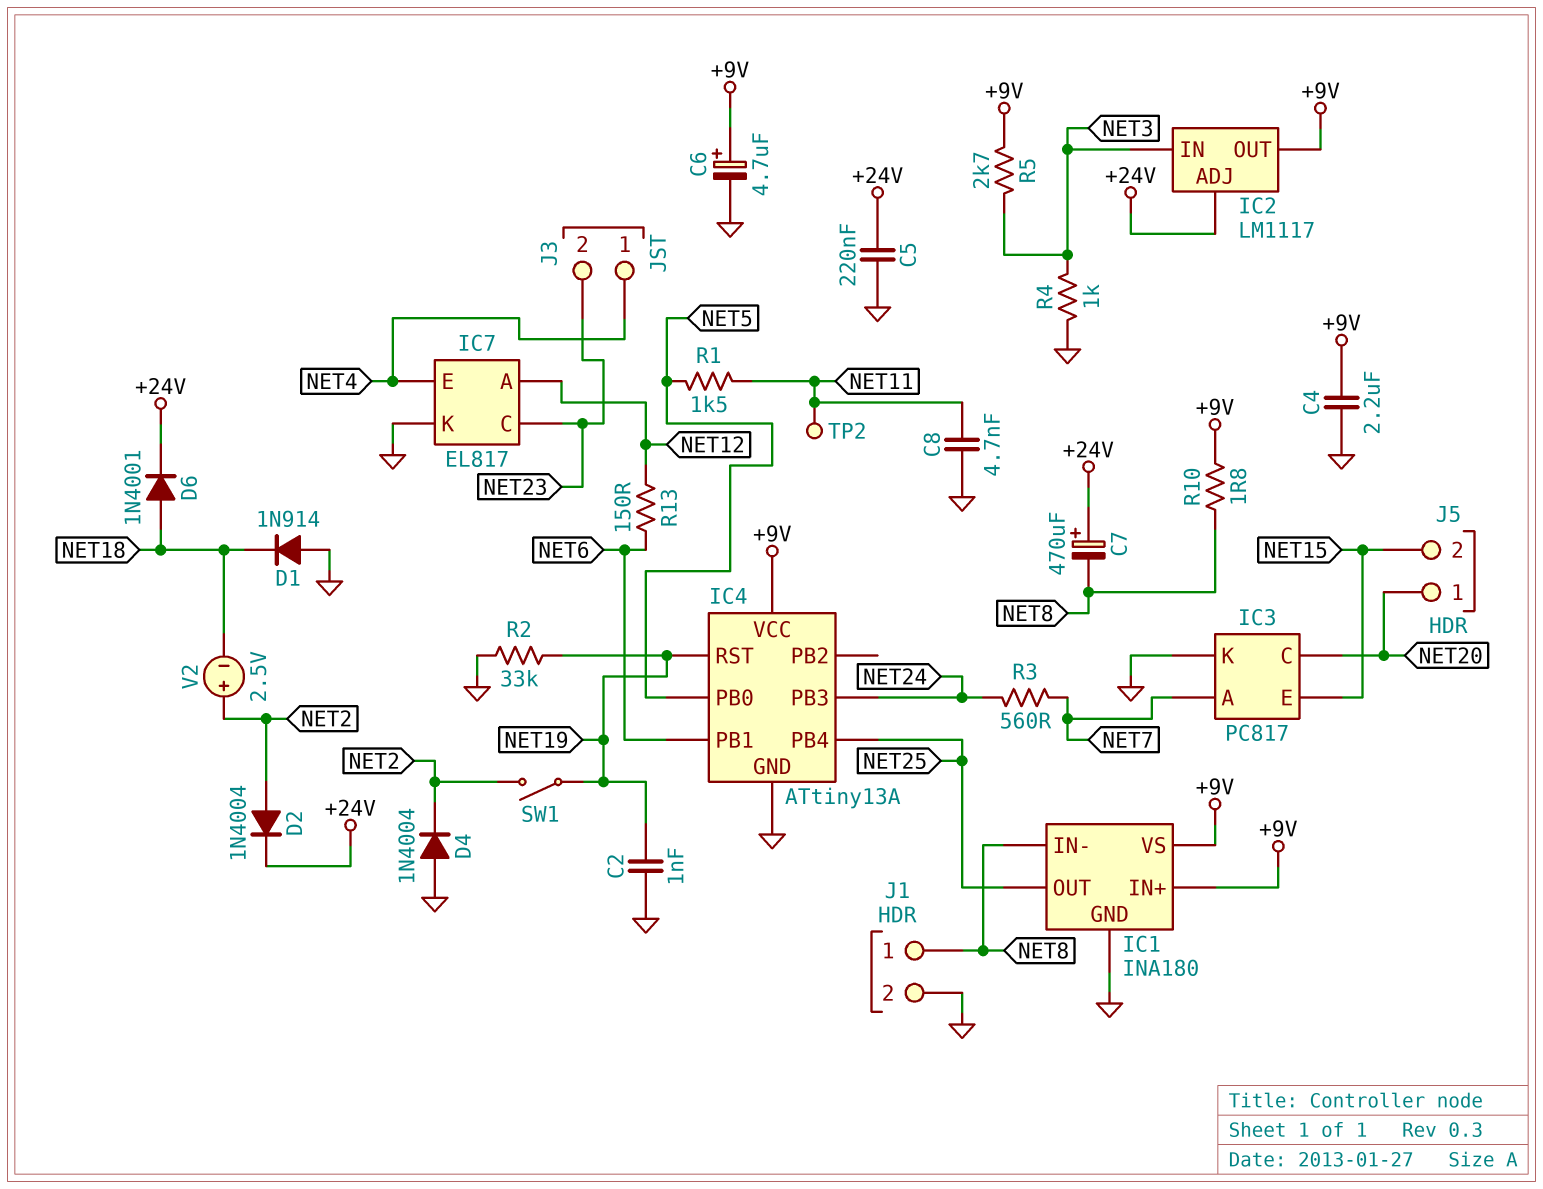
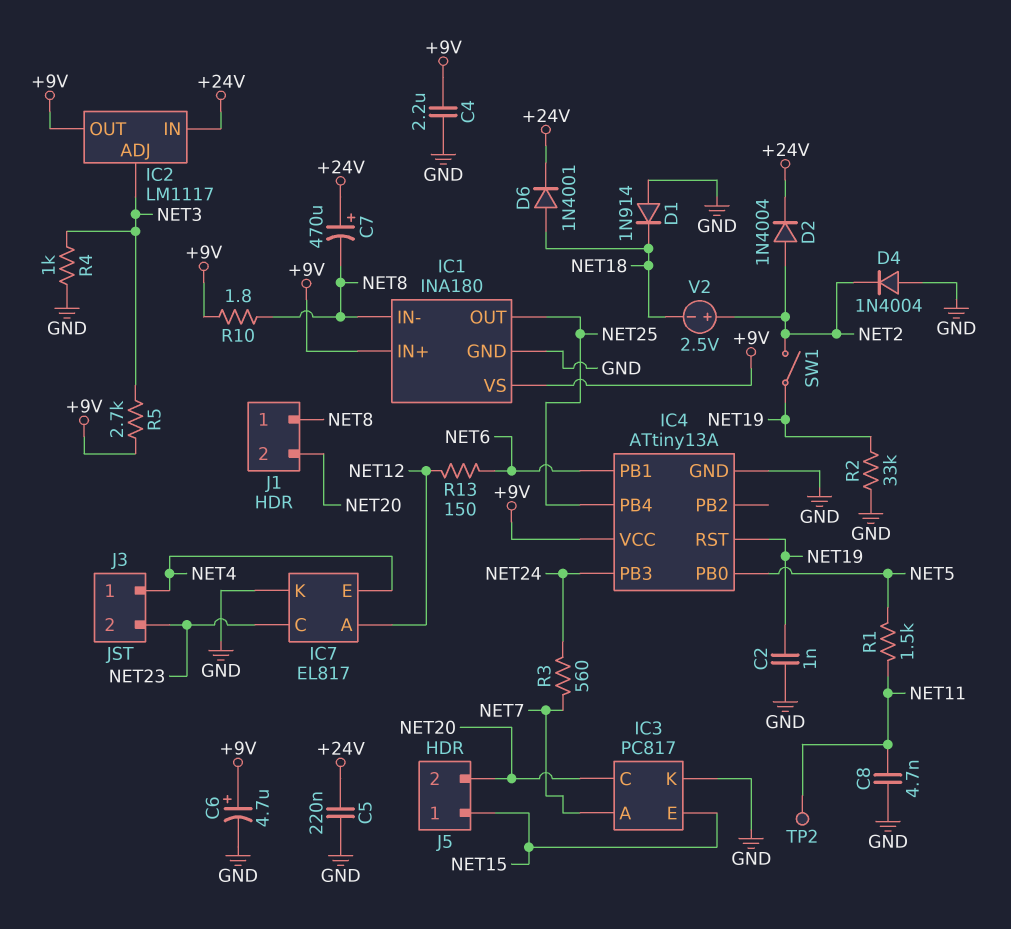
IC2 pin ADJ: +24V -> NET3
IC2 pin IN: NET3 -> +24V
J1 pin 2: GND -> NET20
J5 pin 1: NET20 -> NET15
J5 pin 2: NET15 -> NET20

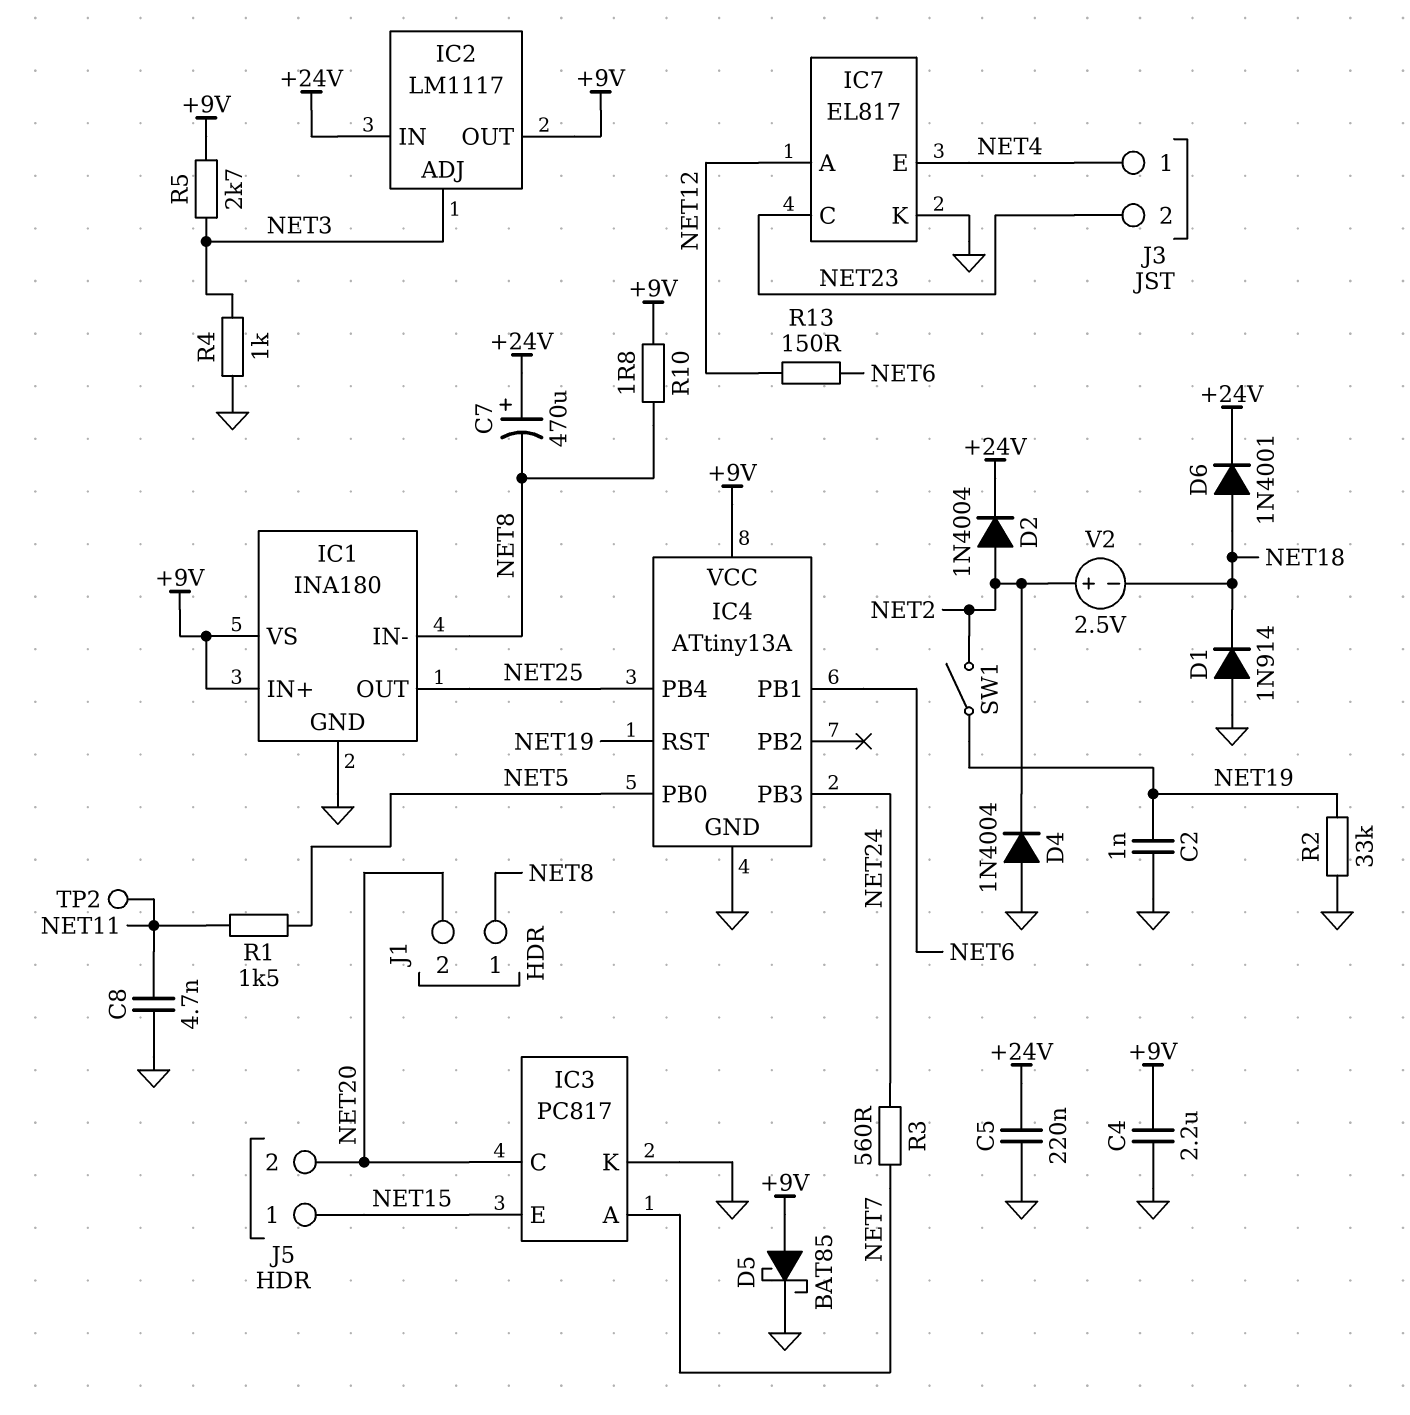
C6: 4.7uF (plus +9V, minus GND) -> none
D5: none -> schottky BAT85 (A +9V, K GND)

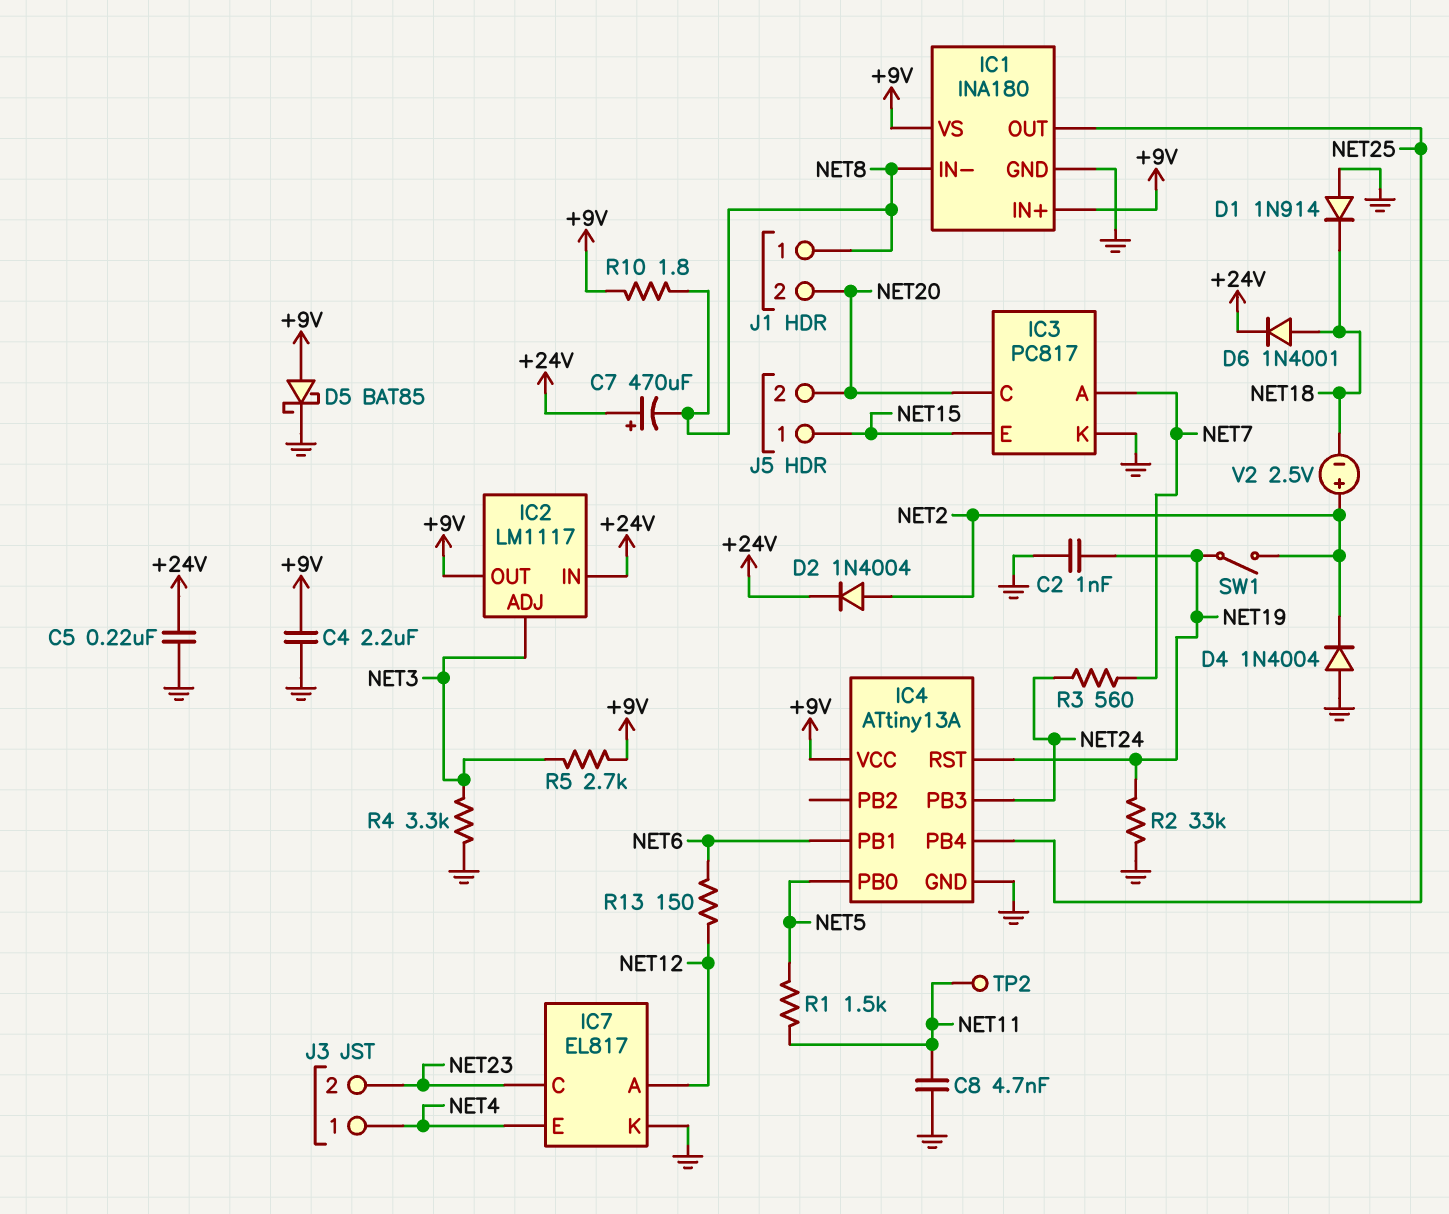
R4: 1k (GND, NET3) -> 3.3k (GND, NET3)

